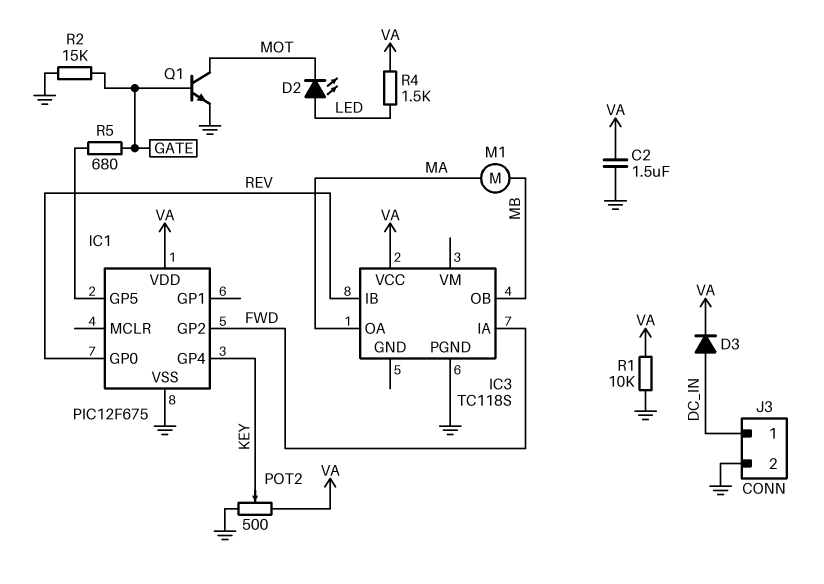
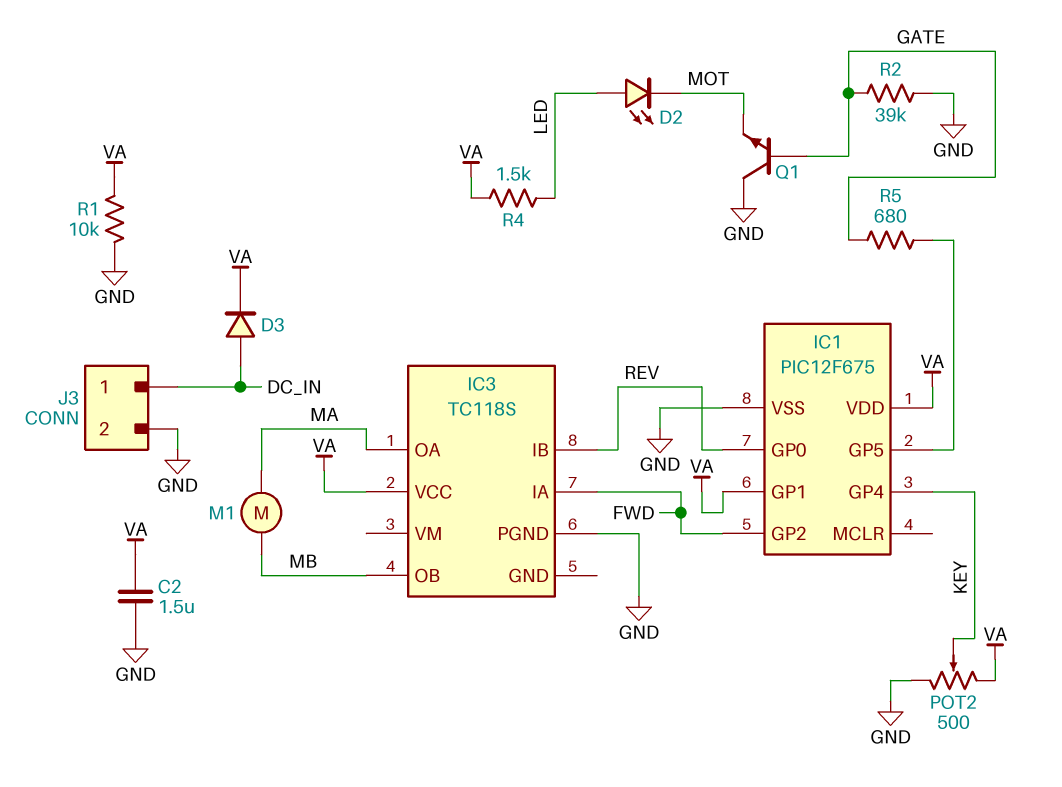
IC1 pin GP1: none -> VA
Q1: NPN (B GATE, C MOT, E GND) -> NPN (B GATE, C GND, E MOT)
R2: 15k (GATE, GND) -> 39k (GATE, GND)

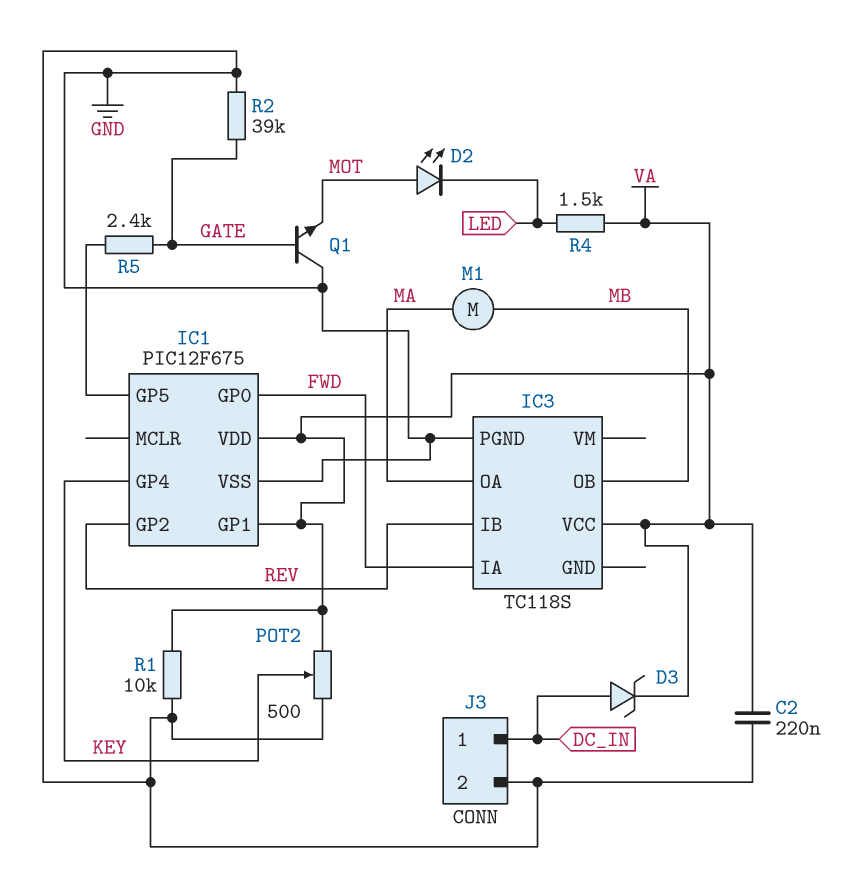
C2: 1.5uF (GND, VA) -> 220nF (GND, VA)
D2: LED (A LED, K MOT) -> LED (A MOT, K LED)
D3: diode (A DC_IN, K VA) -> zener (A DC_IN, K VA)
IC1 pin GP0: REV -> FWD
IC1 pin GP2: FWD -> REV
R5: 680 (GATE, IC1/GP5) -> 2.4k (GATE, IC1/GP5)

